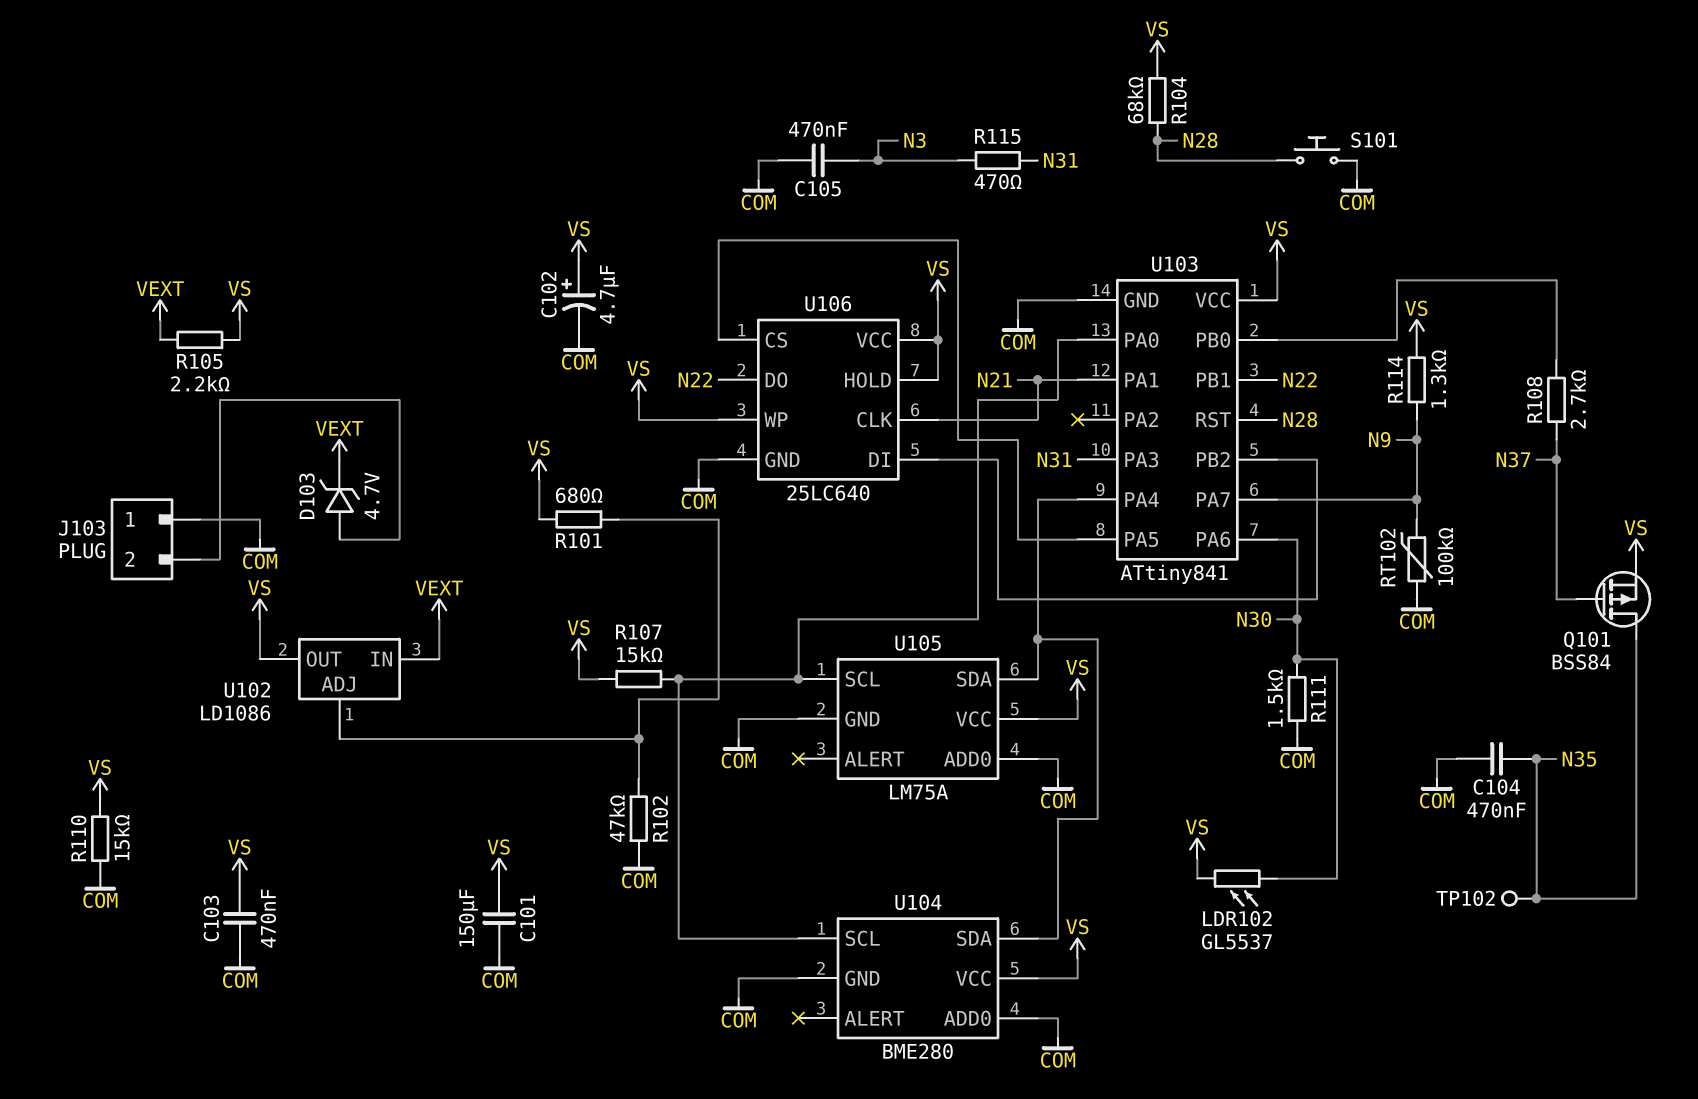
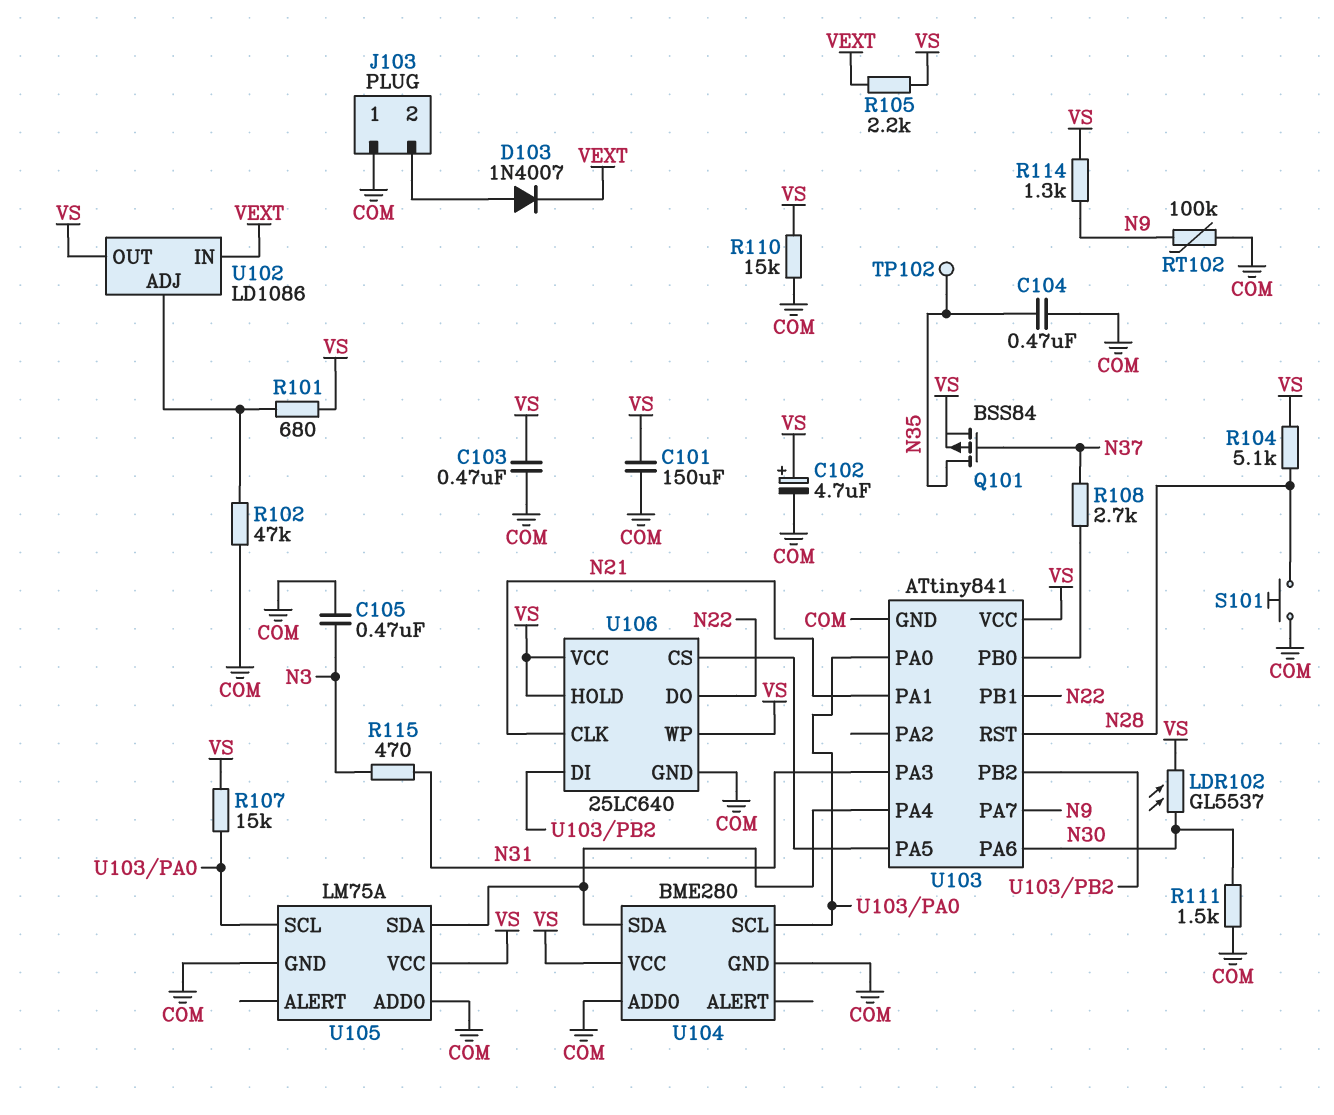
D103: zener 4.7V (A J103/2, K VEXT) -> diode 1N4007 (A J103/2, K VEXT)
R104: 68k (N28, VS) -> 5.1k (N28, VS)

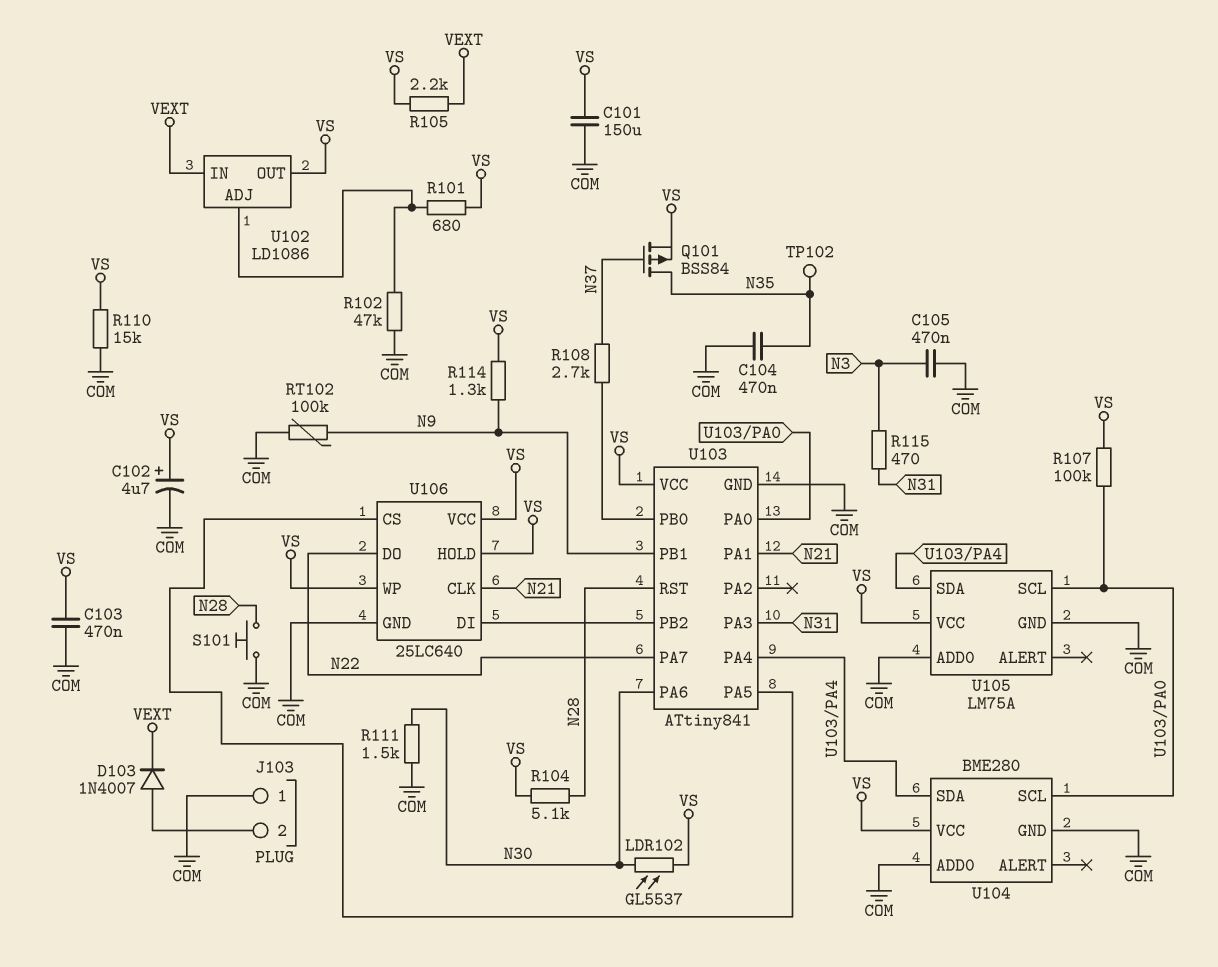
R107: 15k (U103/PA0, VS) -> 100k (U103/PA0, VS)
U103 pin PA7: N9 -> N22
U103 pin PB1: N22 -> N9

